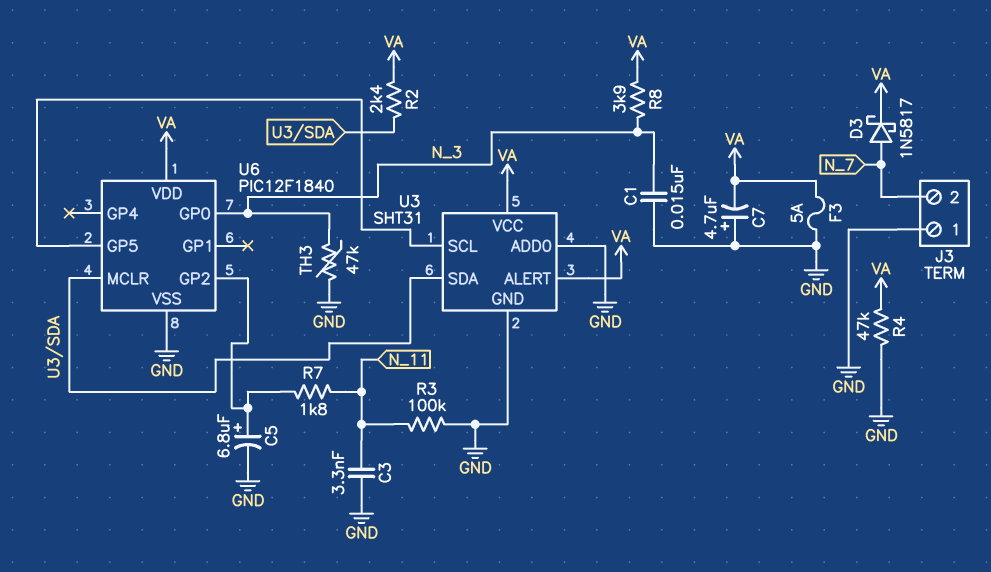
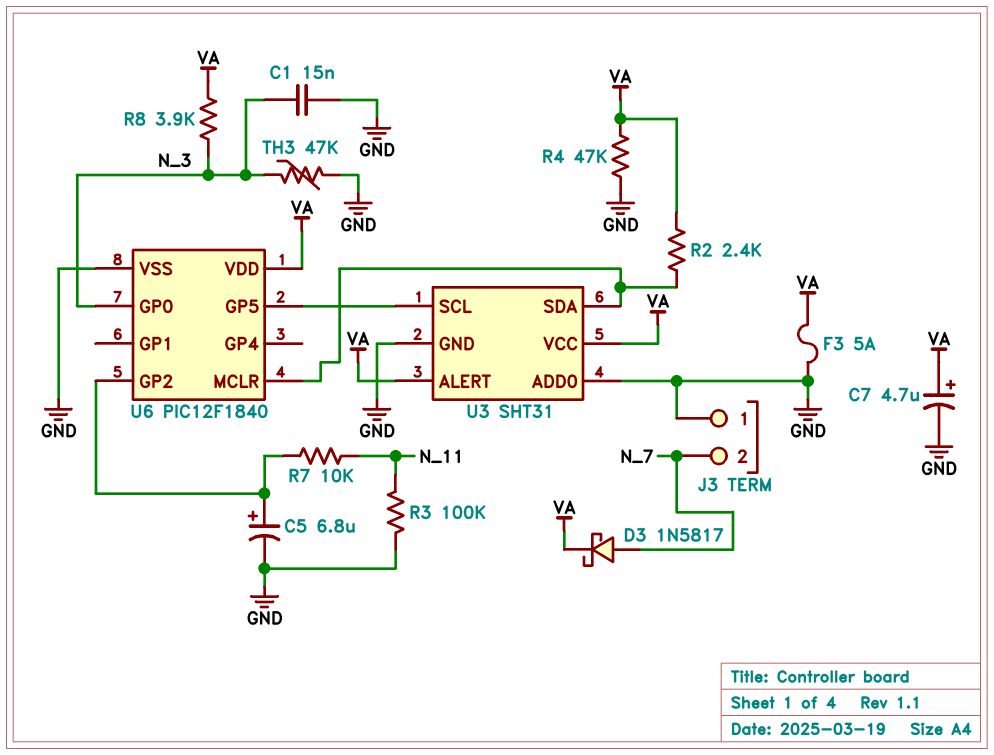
C3: 3.3nF (GND, N_11) -> none
C7: 4.7uF (plus GND, minus VA) -> 4.7uF (plus VA, minus GND)
R7: 1.8k (N_11, U6/GP2) -> 10k (N_11, U6/GP2)

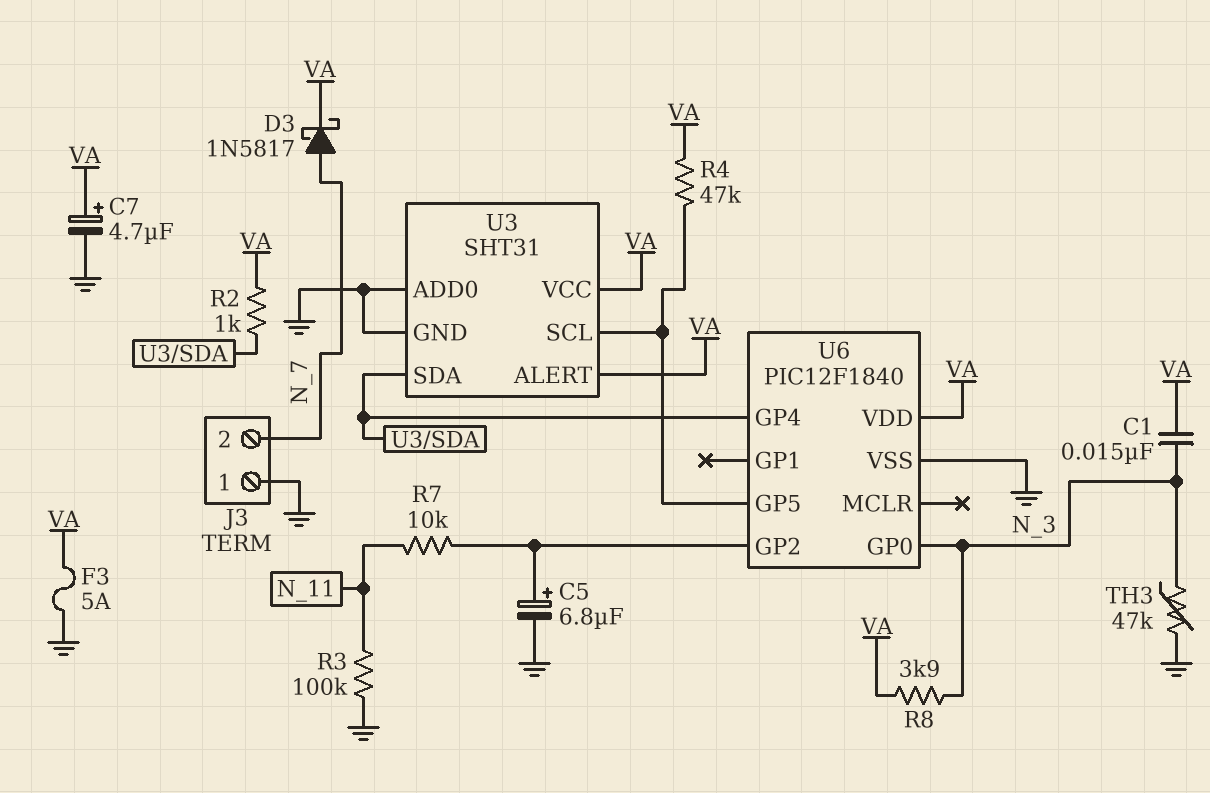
C1: 15nF (GND, N_3) -> 15nF (N_3, VA)
R2: 2.4k (U3/SDA, VA) -> 1k (U3/SDA, VA)
R4: 47k (GND, VA) -> 47k (U3/SCL, VA)
U6 pin GP4: none -> U3/SDA
U6 pin MCLR: U3/SDA -> none

